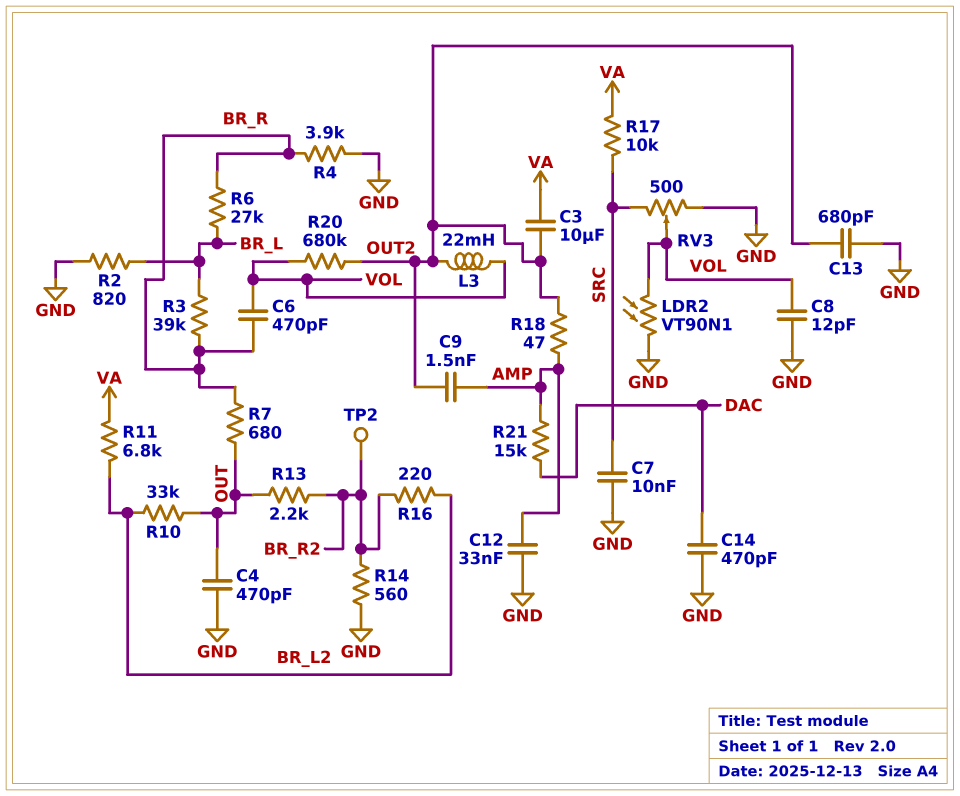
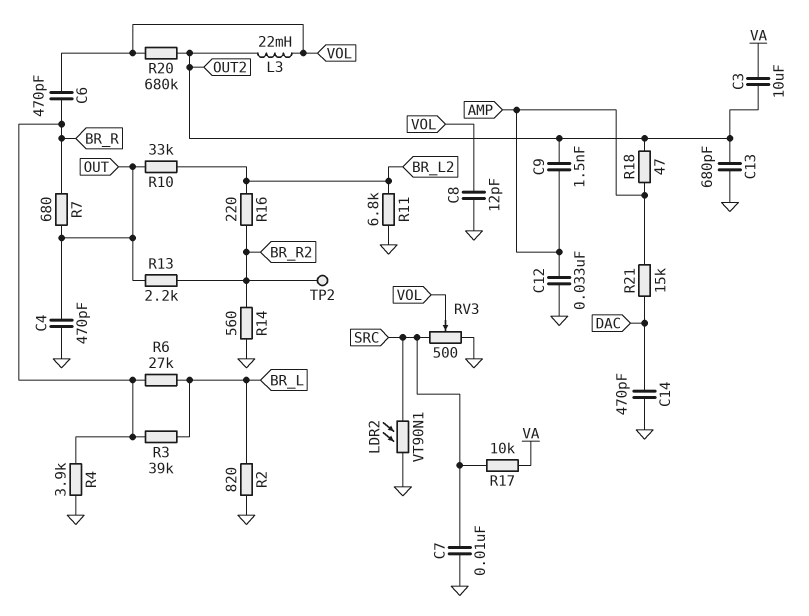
LDR2: VT90N1 (GND, VOL) -> VT90N1 (GND, SRC)
R11: 6.8k (BR_L2, VA) -> 6.8k (BR_L2, GND)

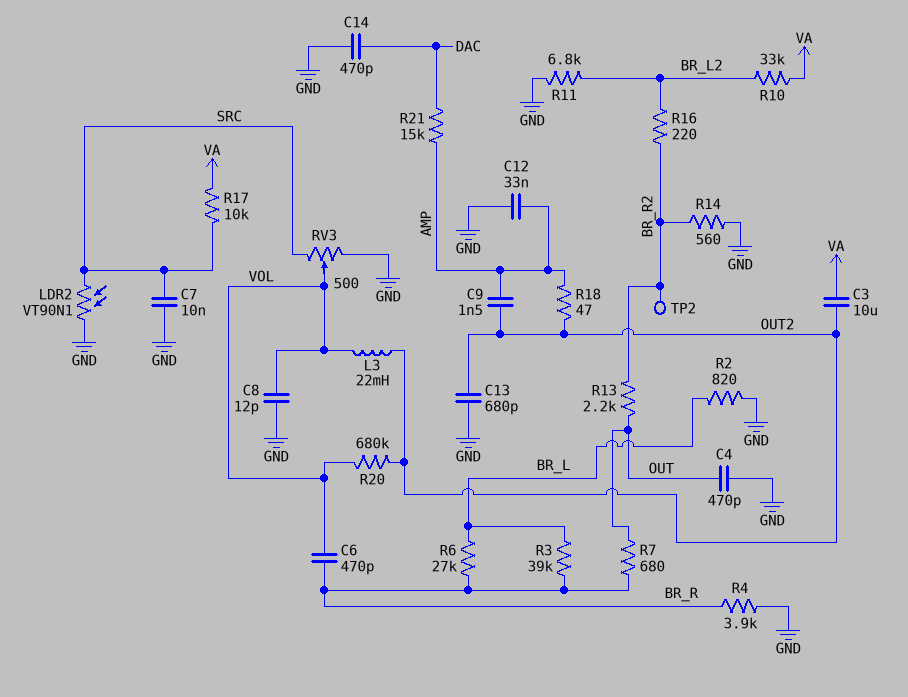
R10: 33k (BR_L2, OUT) -> 33k (BR_L2, VA)

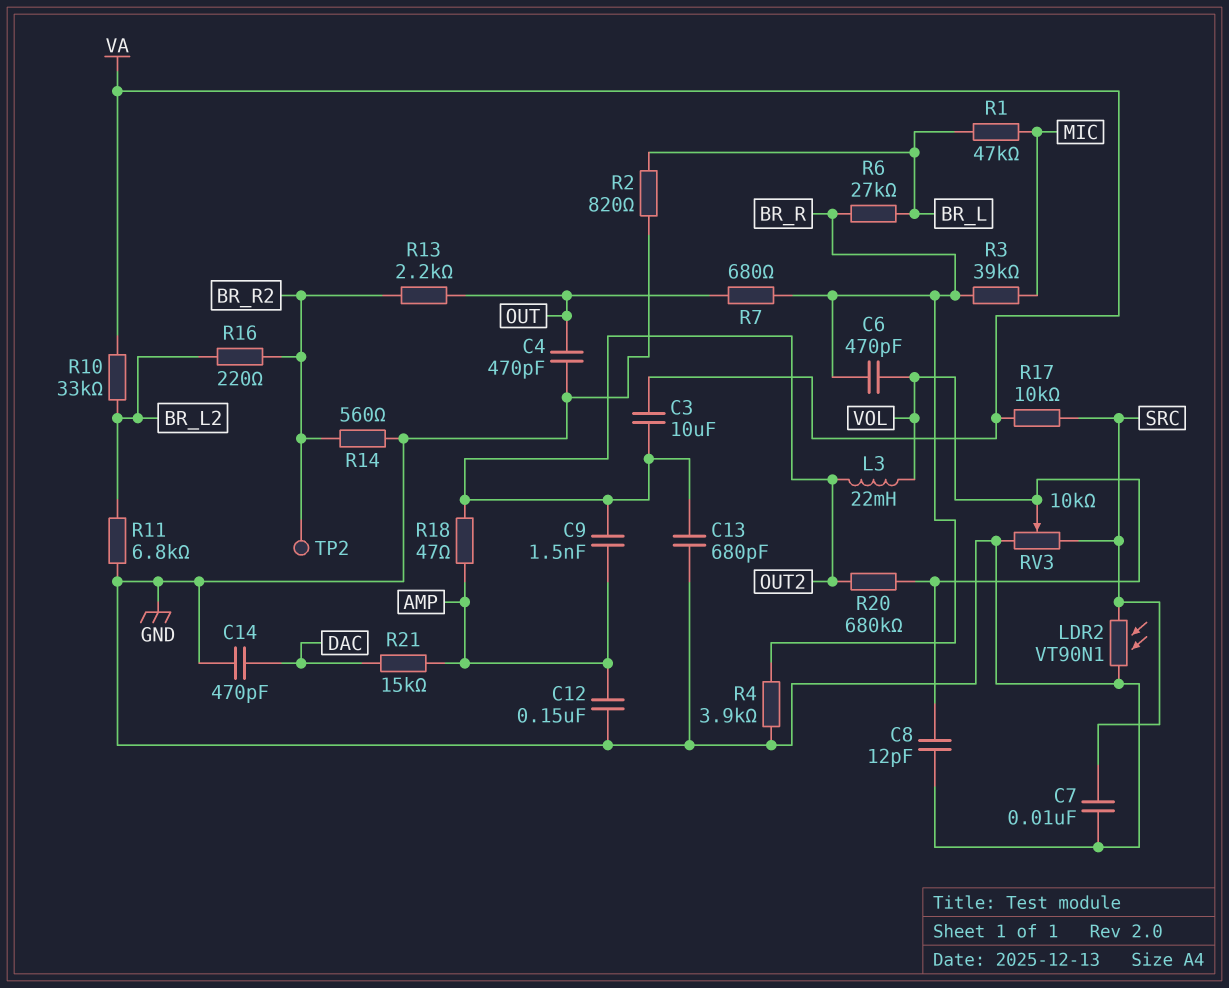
C12: 33nF (AMP, GND) -> 150nF (AMP, GND)
R1: none -> 47k (BR_L, MIC)
R3: 39k (BR_L, BR_R) -> 39k (BR_R, MIC)
RV3: 500 (GND, SRC, wiper VOL) -> 10k (GND, SRC, wiper VOL)

